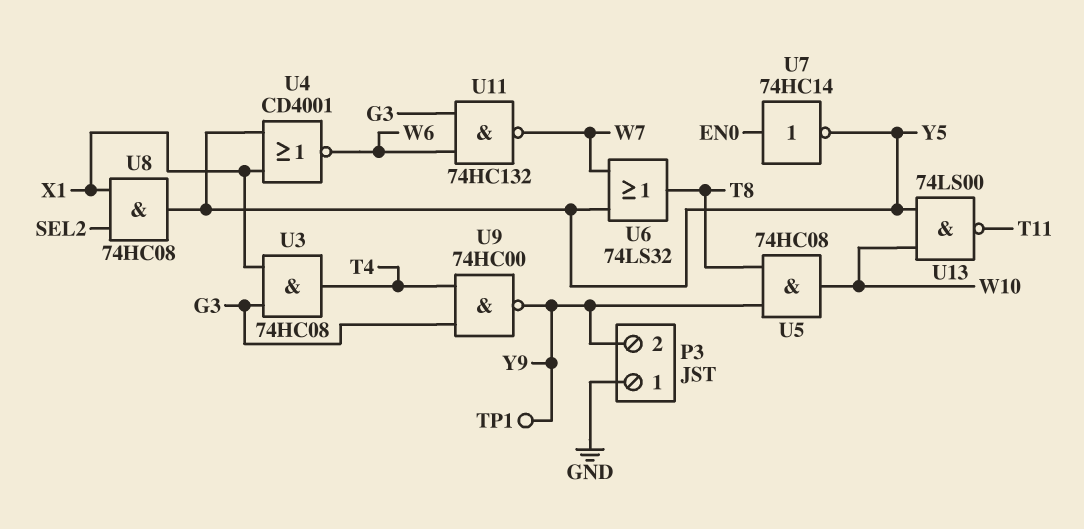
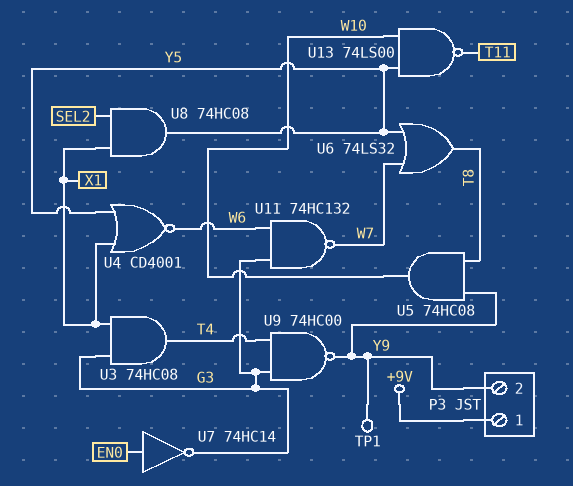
P3 pin 1: GND -> +9V
U7: NOT 74HC14 (in EN0, out Y5) -> NOT 74HC14 (in EN0, out G3)

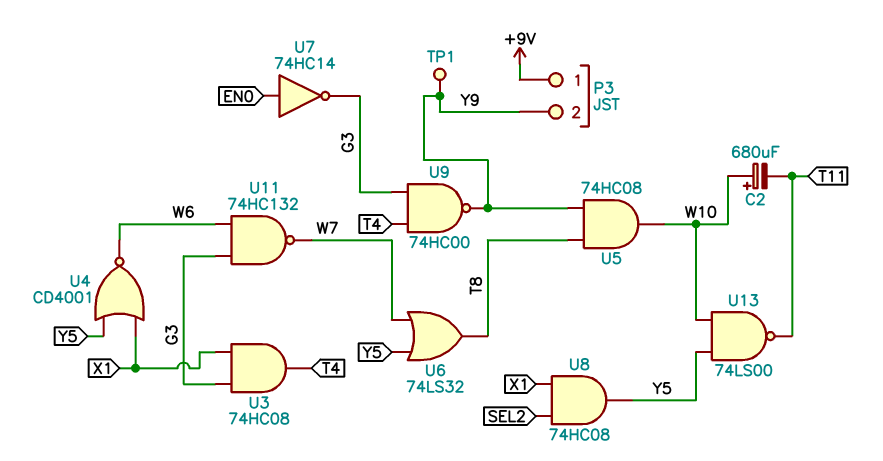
C2: none -> 680uF (plus W10, minus T11)

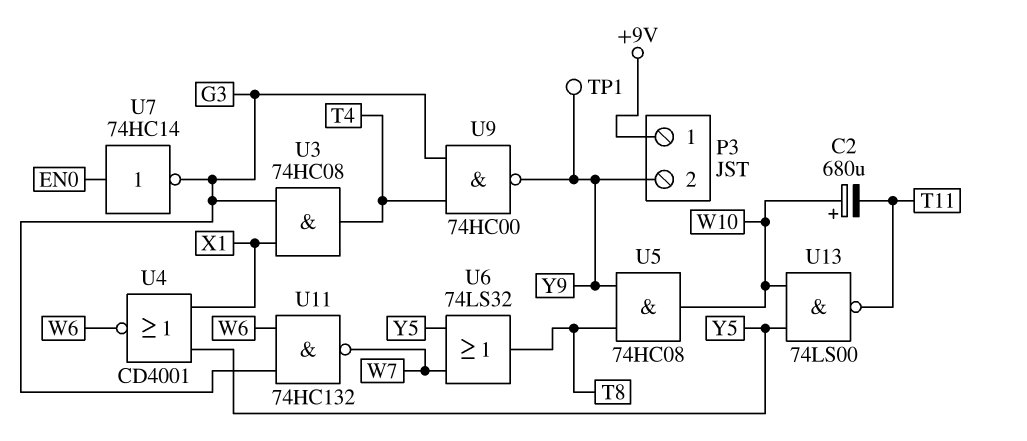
U8: AND 74HC08 (in SEL2, in X1, out Y5) -> none

